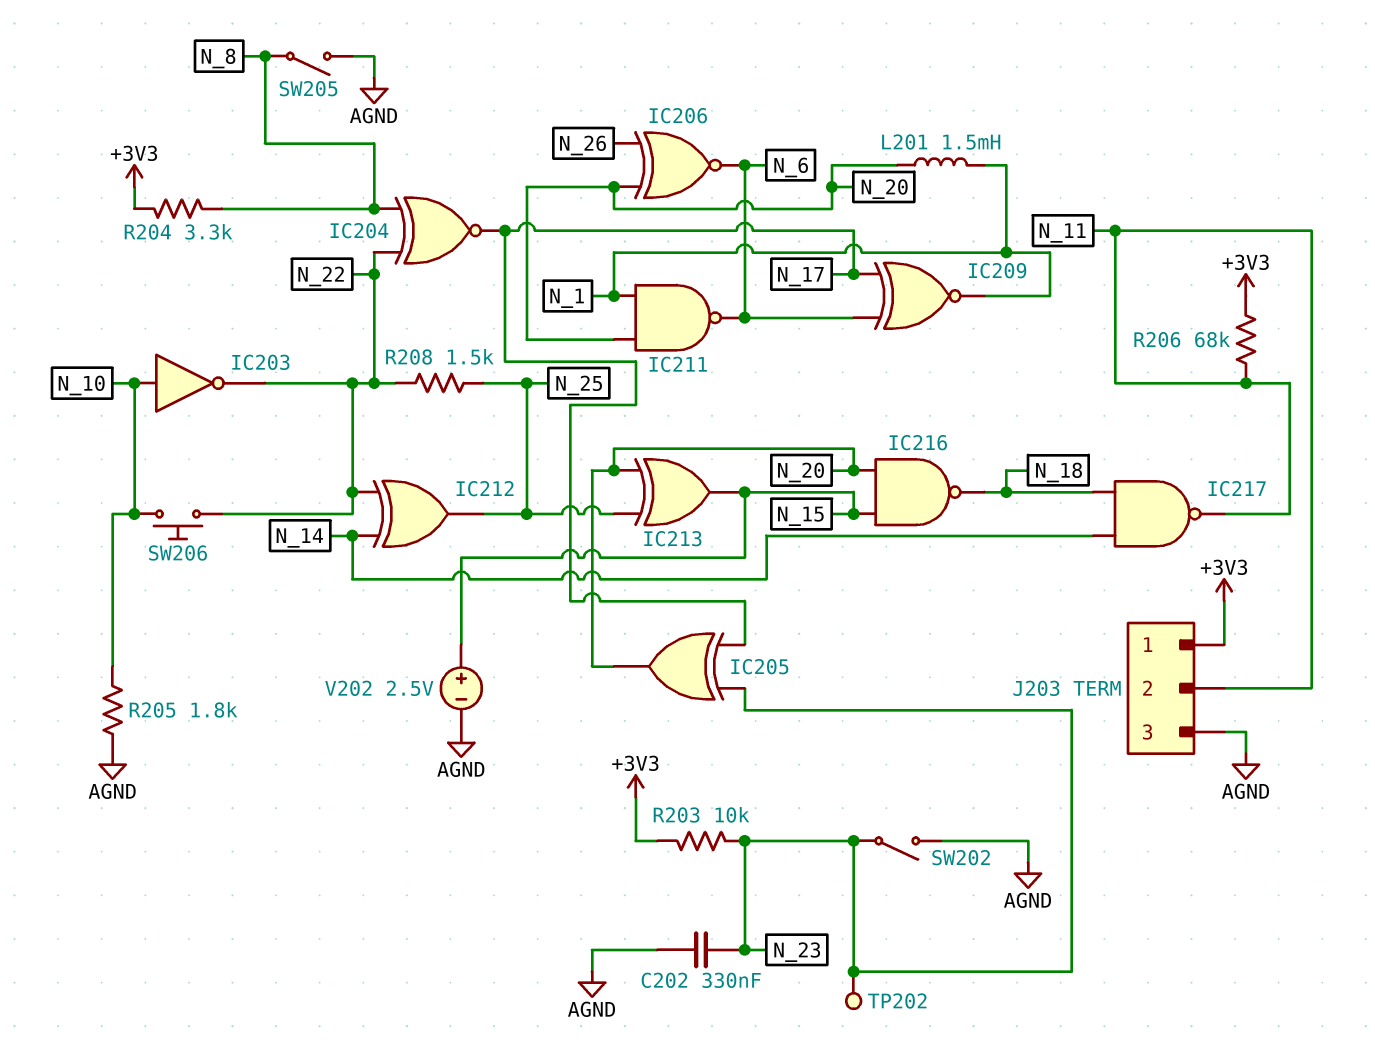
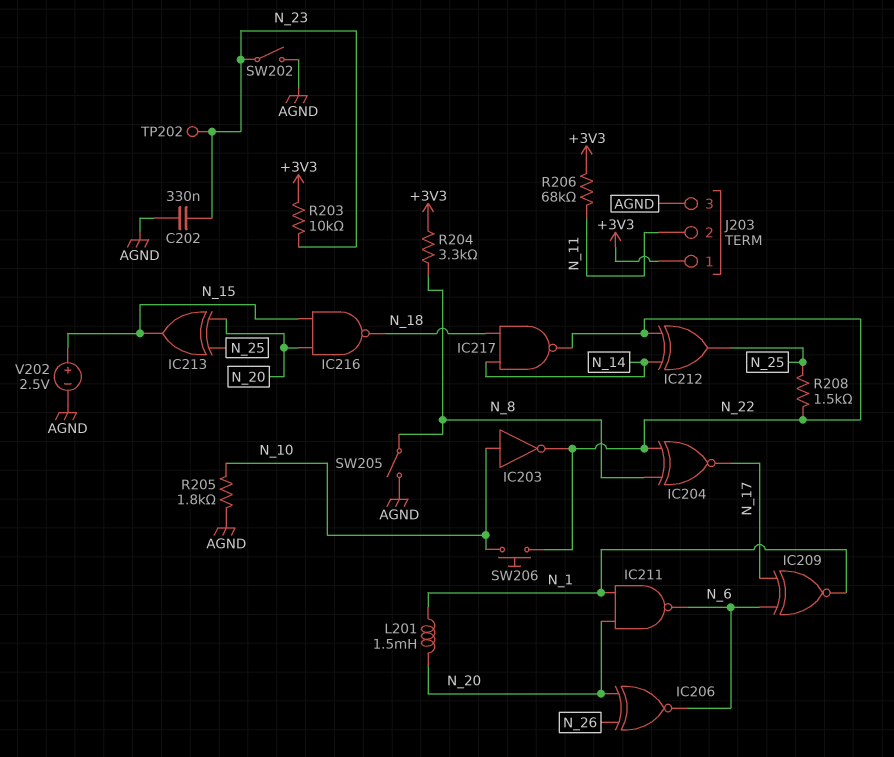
IC205: XOR (in N_17, in N_23, out N_20) -> none
IC217: NAND (in N_14, in N_18, out N_11) -> NAND (in N_14, in N_18, out N_22)

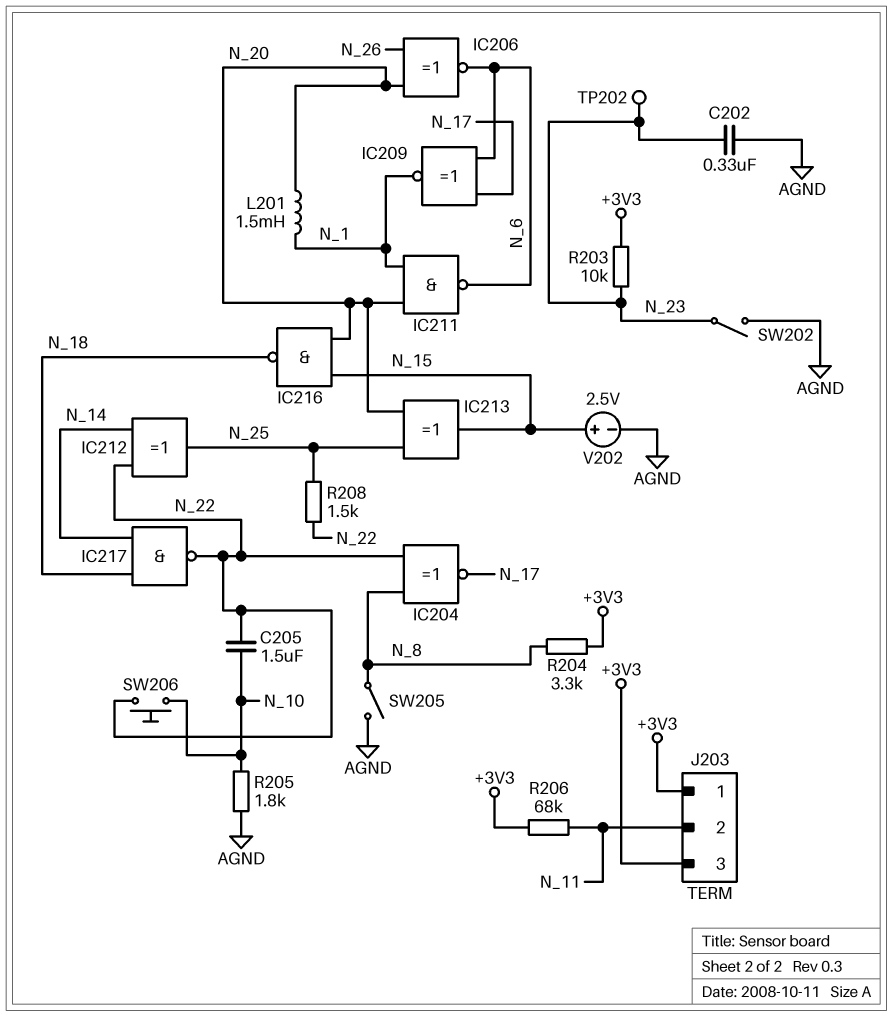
C205: none -> 1.5uF (N_10, N_22)
IC203: NOT (in N_10, out N_22) -> none
J203 pin 3: AGND -> +3V3

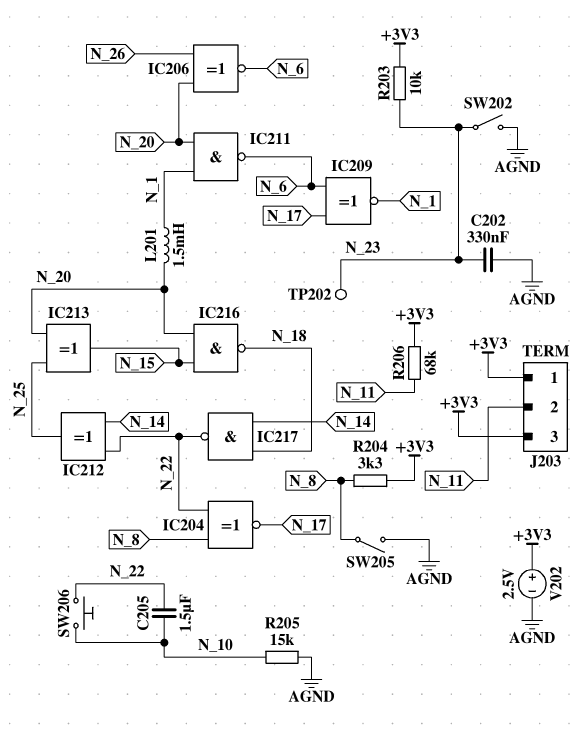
R205: 1.8k (AGND, N_10) -> 15k (AGND, N_10)
R208: 1.5k (N_22, N_25) -> none
V202: 2.5V (plus N_15, minus AGND) -> 2.5V (plus +3V3, minus AGND)

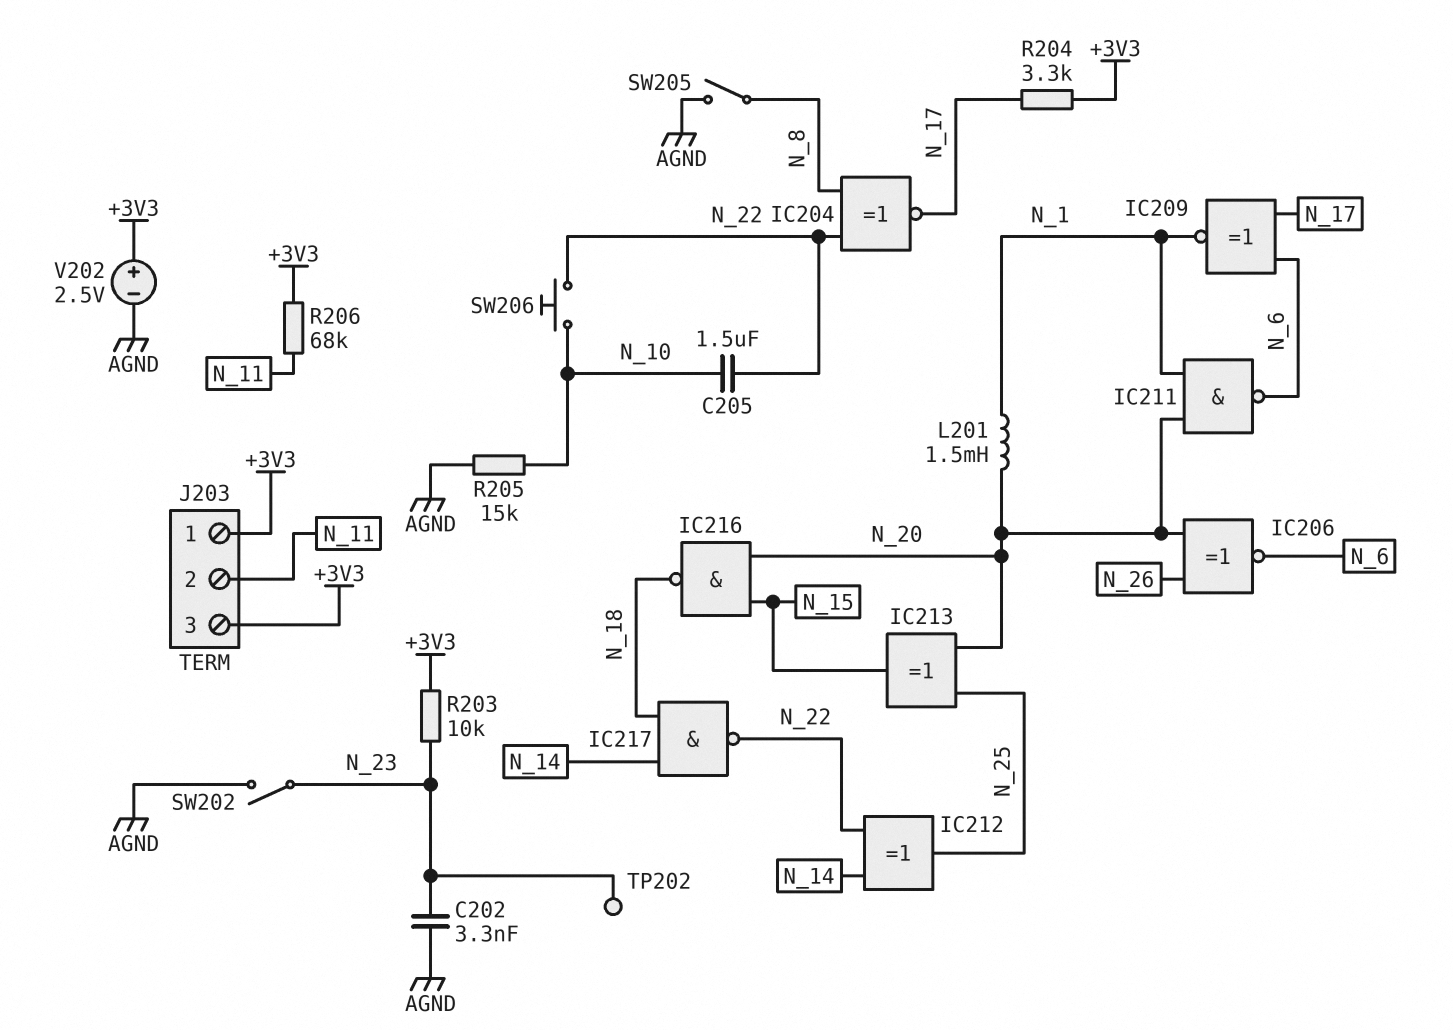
C202: 330nF (AGND, N_23) -> 3.3nF (AGND, N_23)
R204: 3.3k (+3V3, N_8) -> 3.3k (+3V3, N_17)

